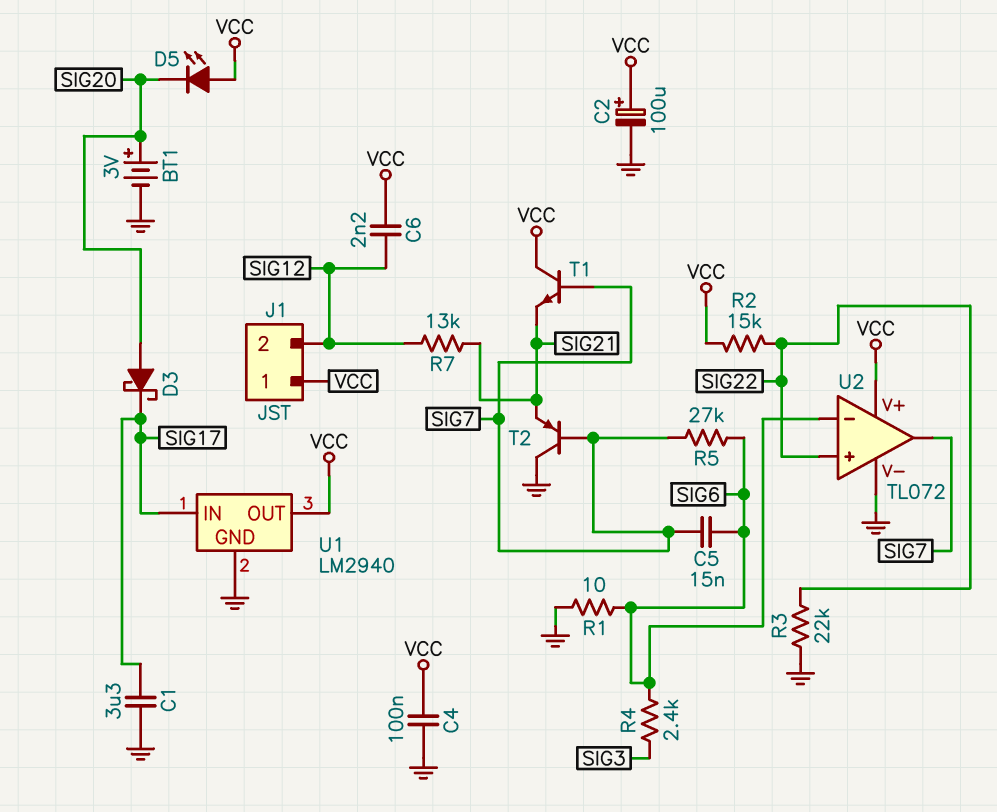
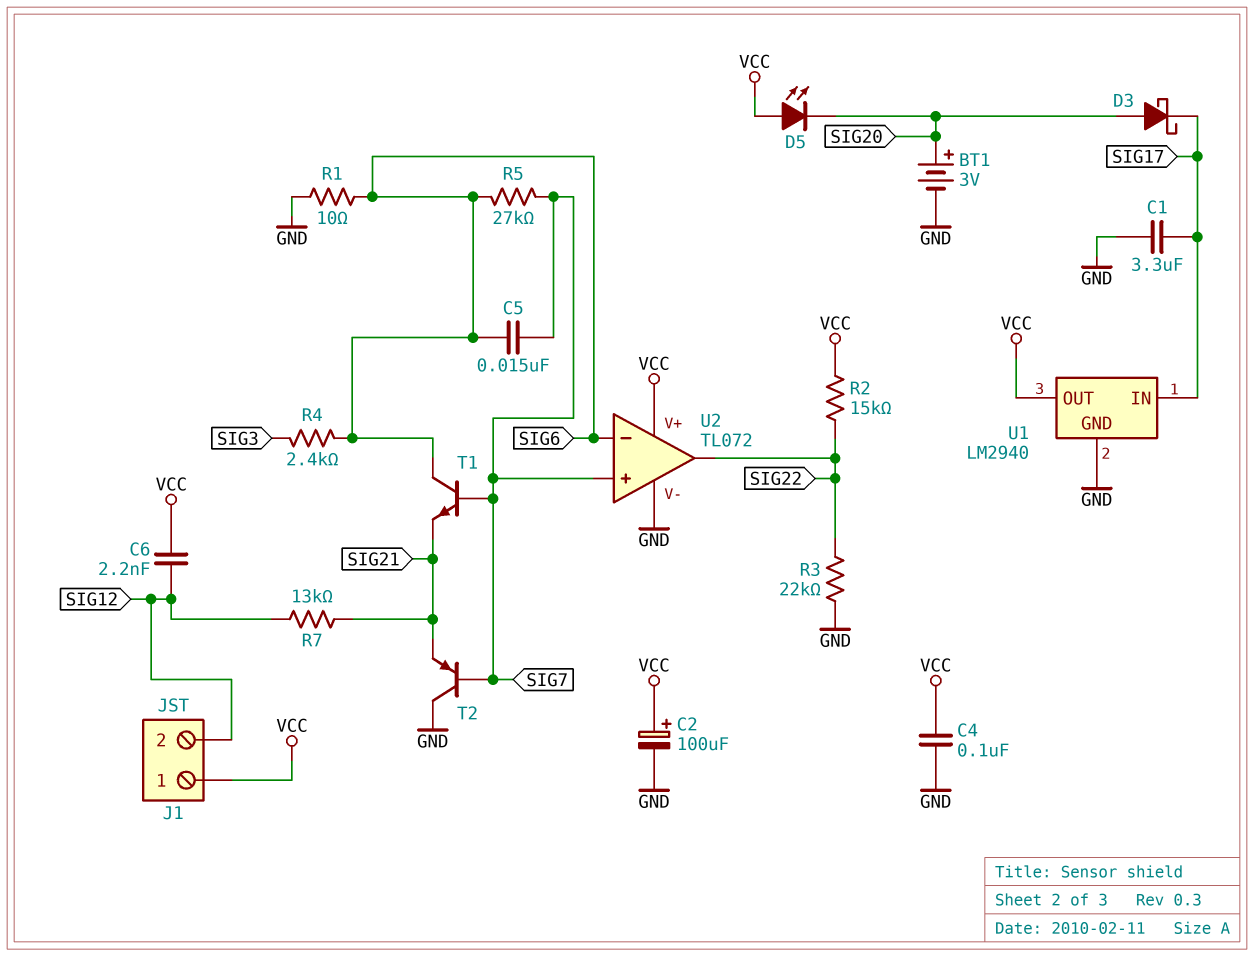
T1: NPN (B SIG7, C VCC, E SIG21) -> NPN (B SIG7, C SIG6, E SIG21)
U2 pin in+: SIG22 -> SIG7
U2 pin out: SIG7 -> SIG22

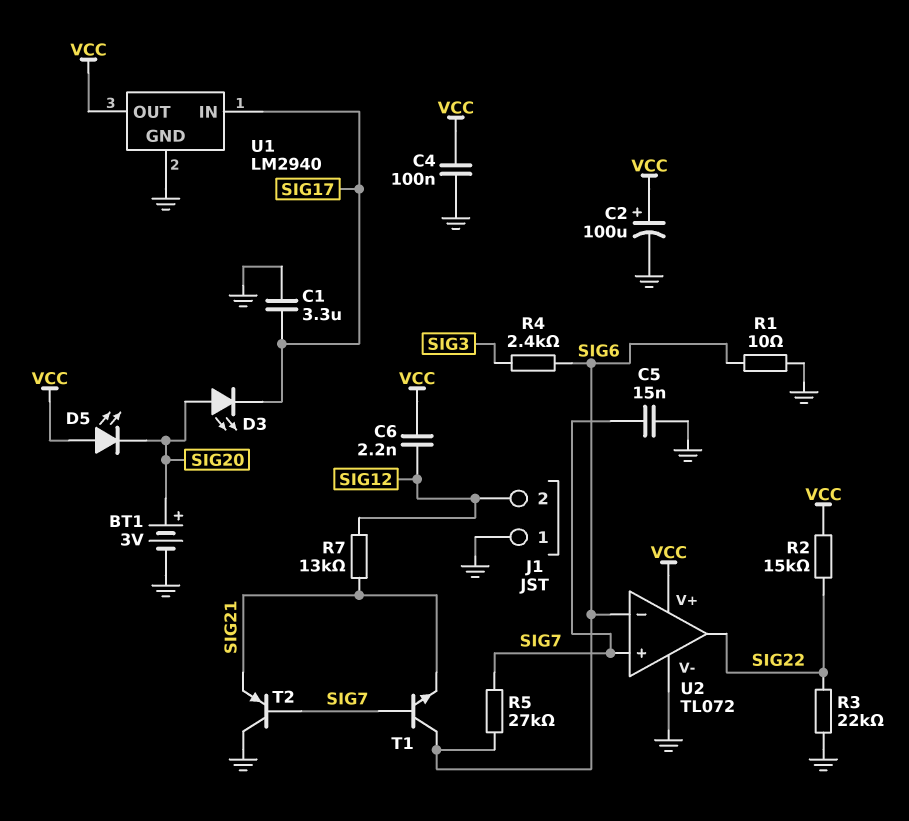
C5: 15nF (SIG6, SIG7) -> 15nF (GND, SIG7)
D3: schottky (A SIG20, K SIG17) -> LED (A SIG20, K SIG17)
J1 pin 1: VCC -> GND

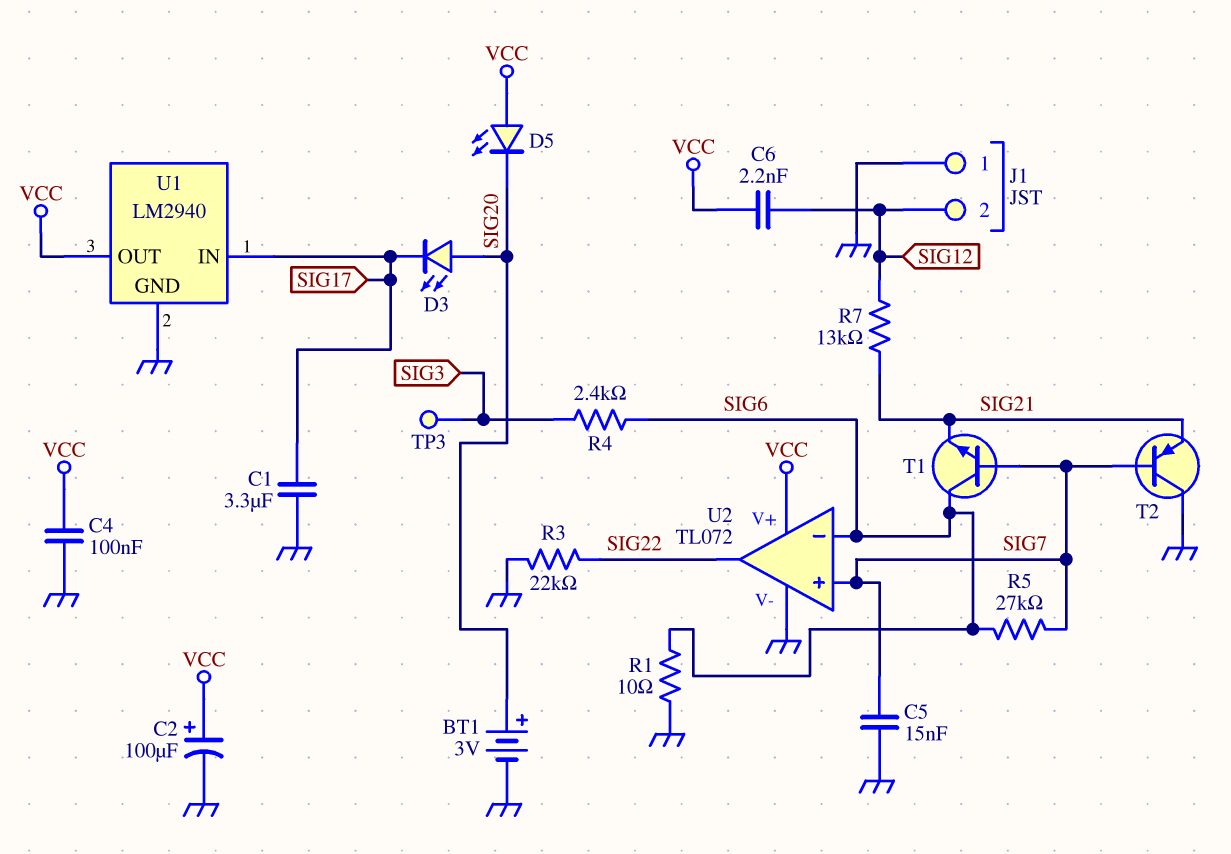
R2: 15k (SIG22, VCC) -> none
TP3: none -> test point (SIG3)

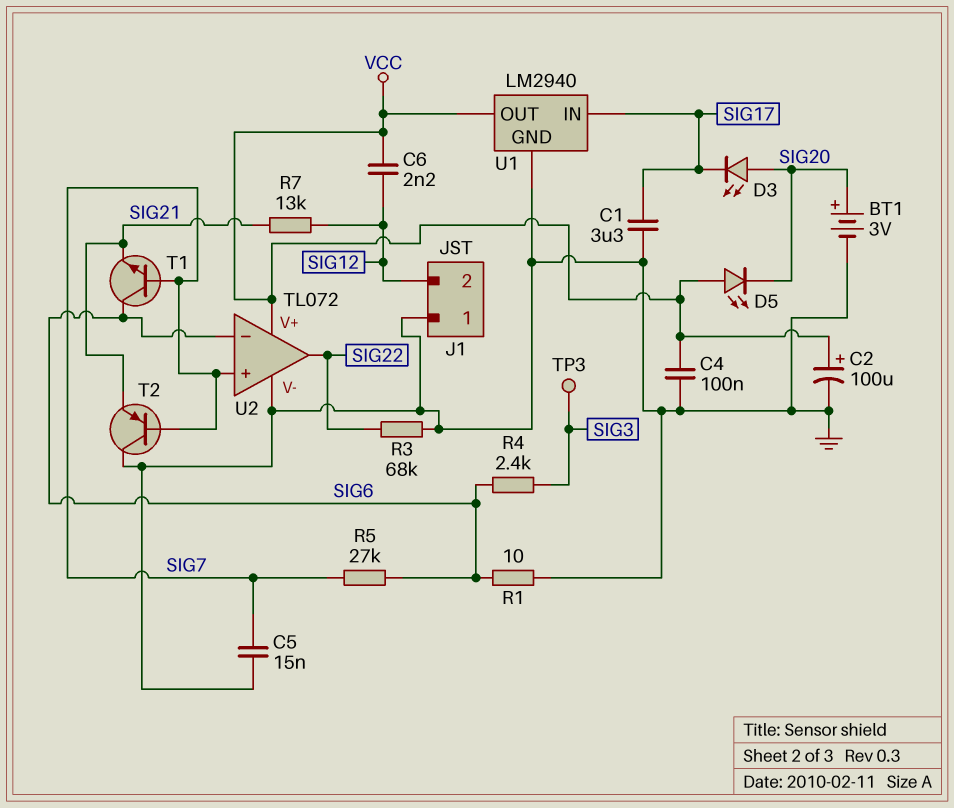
R3: 22k (GND, SIG22) -> 68k (GND, SIG22)

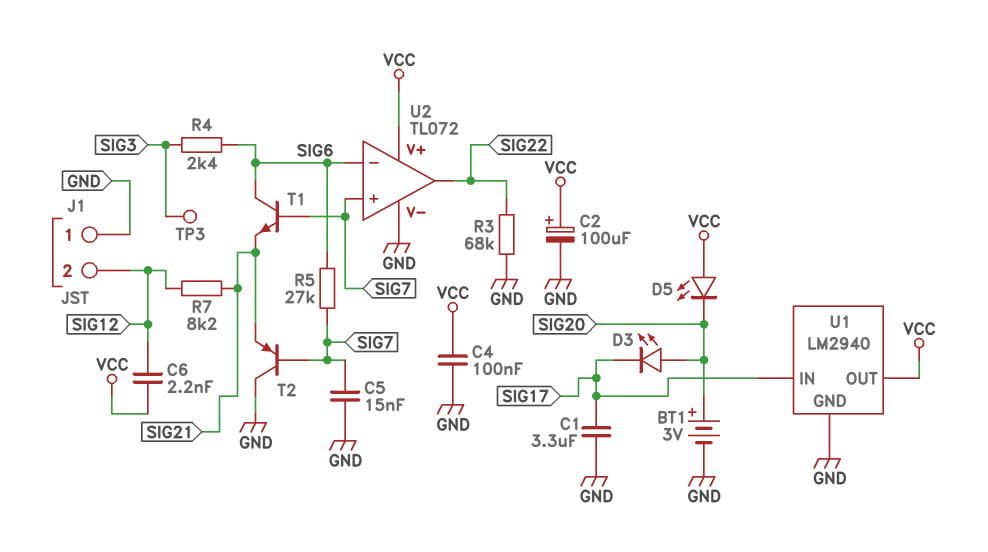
R1: 10 (GND, SIG6) -> none
R7: 13k (SIG12, SIG21) -> 8.2k (SIG12, SIG21)

